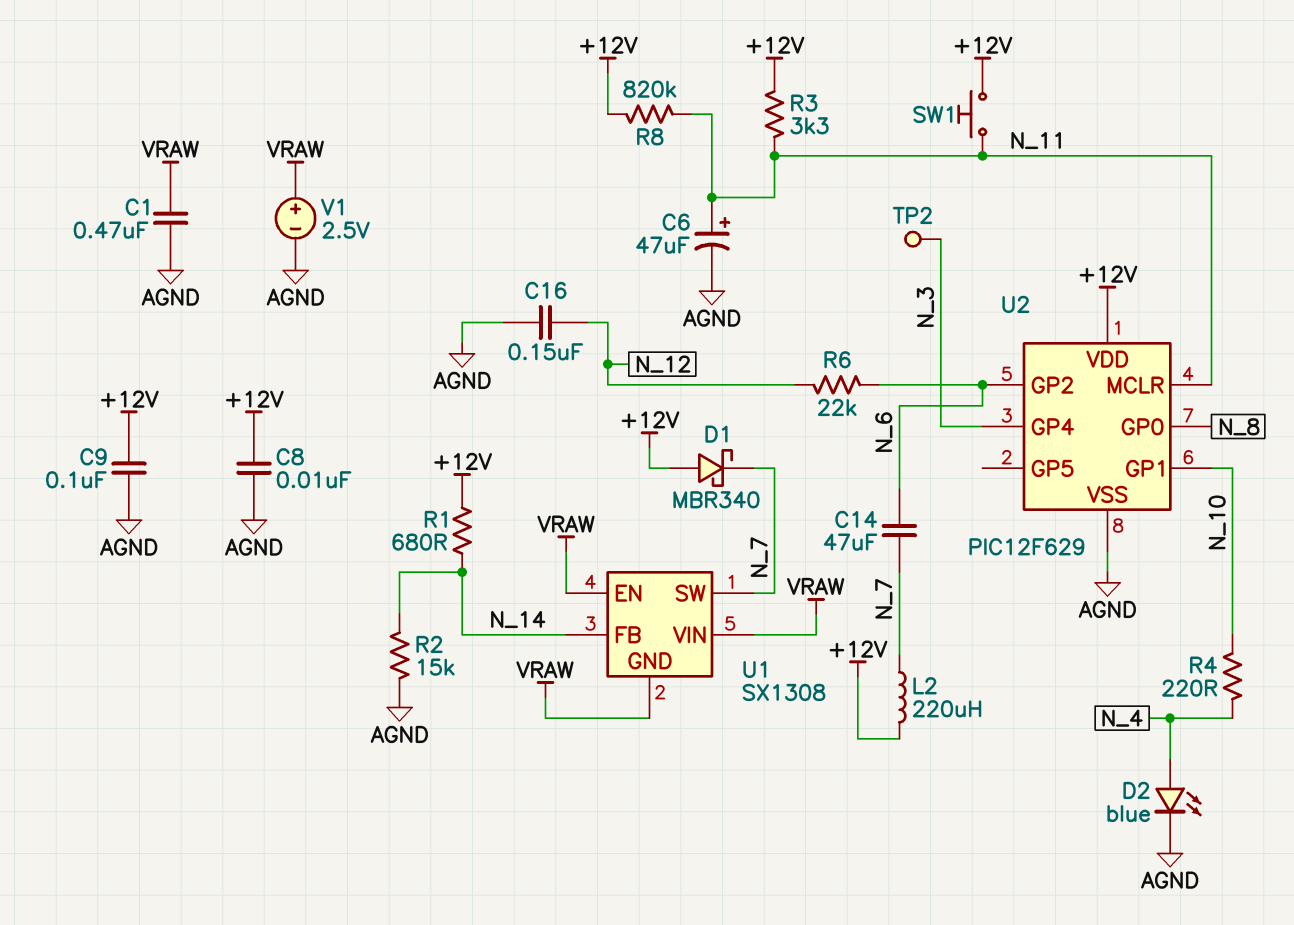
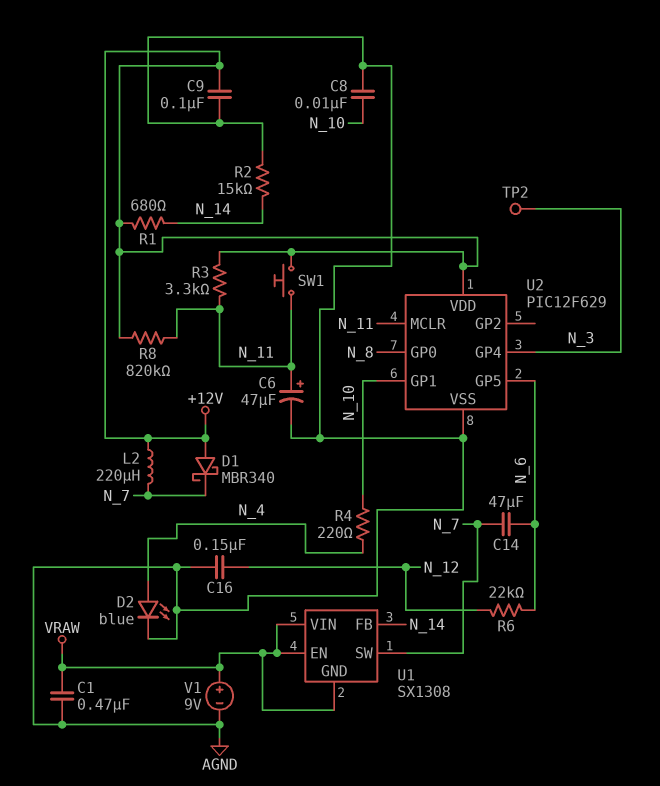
C8: 10nF (+12V, AGND) -> 10nF (AGND, N_10)
U2 pin GP2: N_6 -> none
U2 pin GP5: none -> N_6
V1: 2.5V (plus VRAW, minus AGND) -> 9V (plus VRAW, minus AGND)

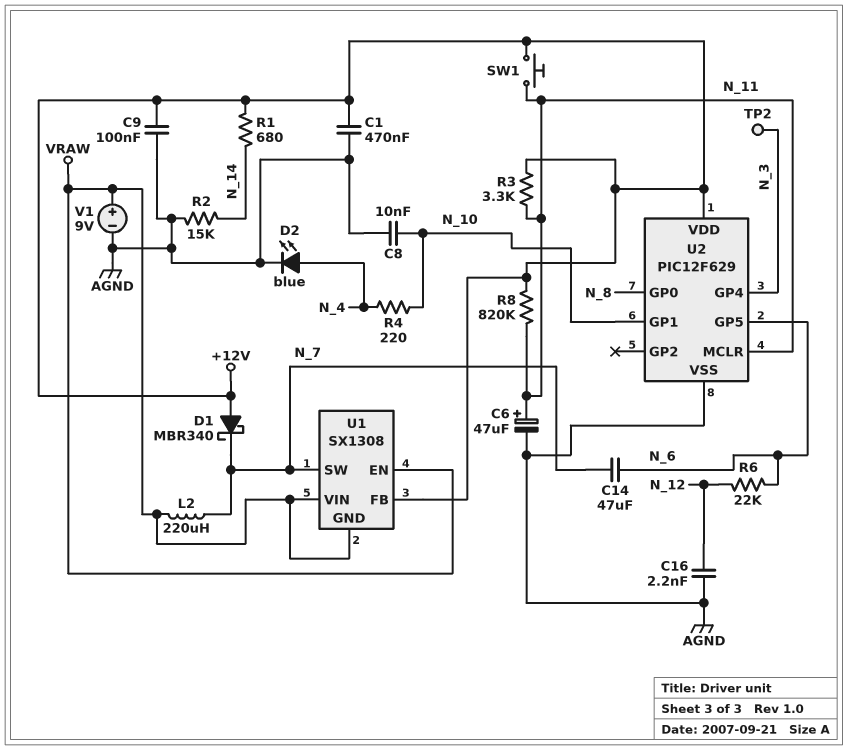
C1: 470nF (AGND, VRAW) -> 470nF (+12V, AGND)
C16: 150nF (AGND, N_12) -> 2.2nF (AGND, N_12)
L2: 220uH (+12V, N_7) -> 220uH (N_7, VRAW)
U1 pin FB: N_14 -> +12V

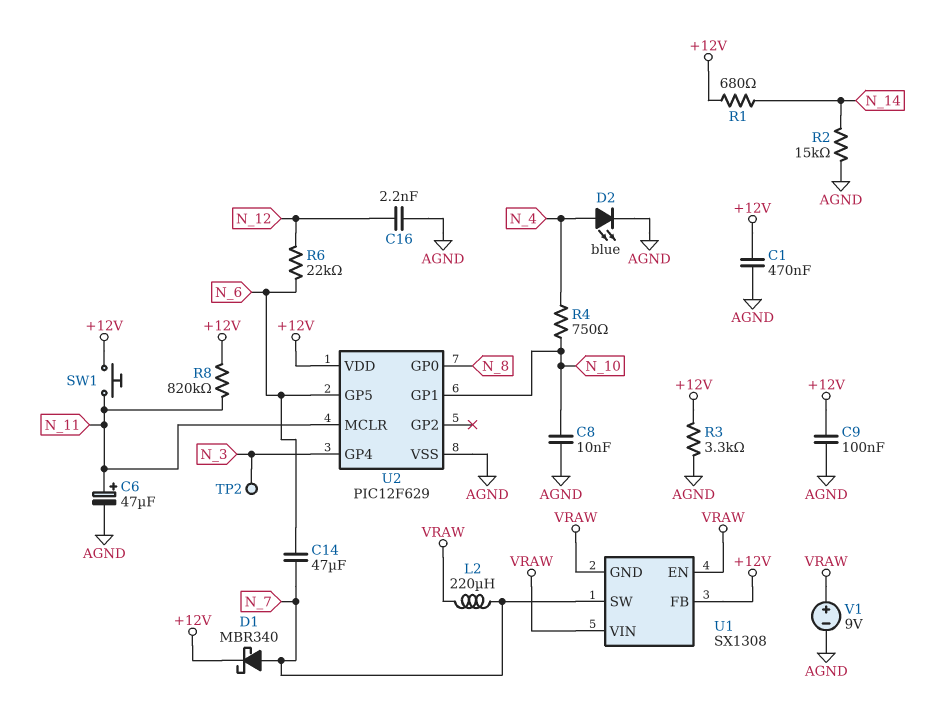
D1: schottky MBR340 (A +12V, K N_7) -> schottky MBR340 (A N_7, K +12V)
R3: 3.3k (+12V, N_11) -> 3.3k (+12V, AGND)
R4: 220 (N_4, N_10) -> 750 (N_4, N_10)

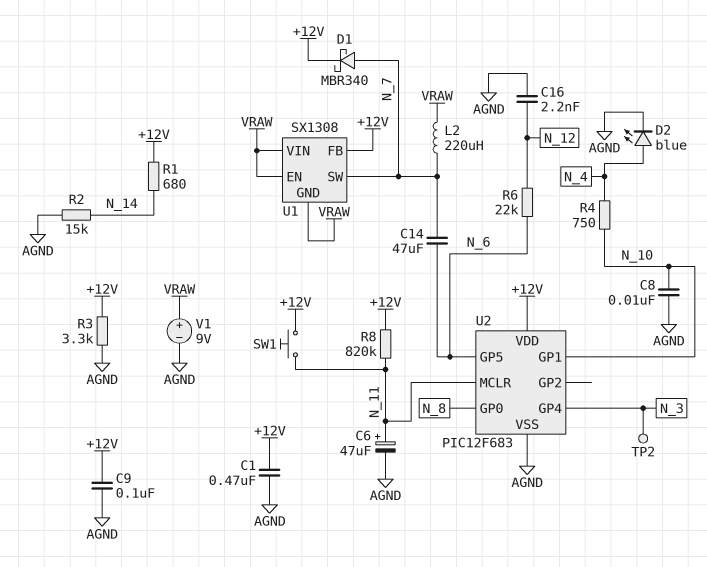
U2: PIC12F629 -> PIC12F683

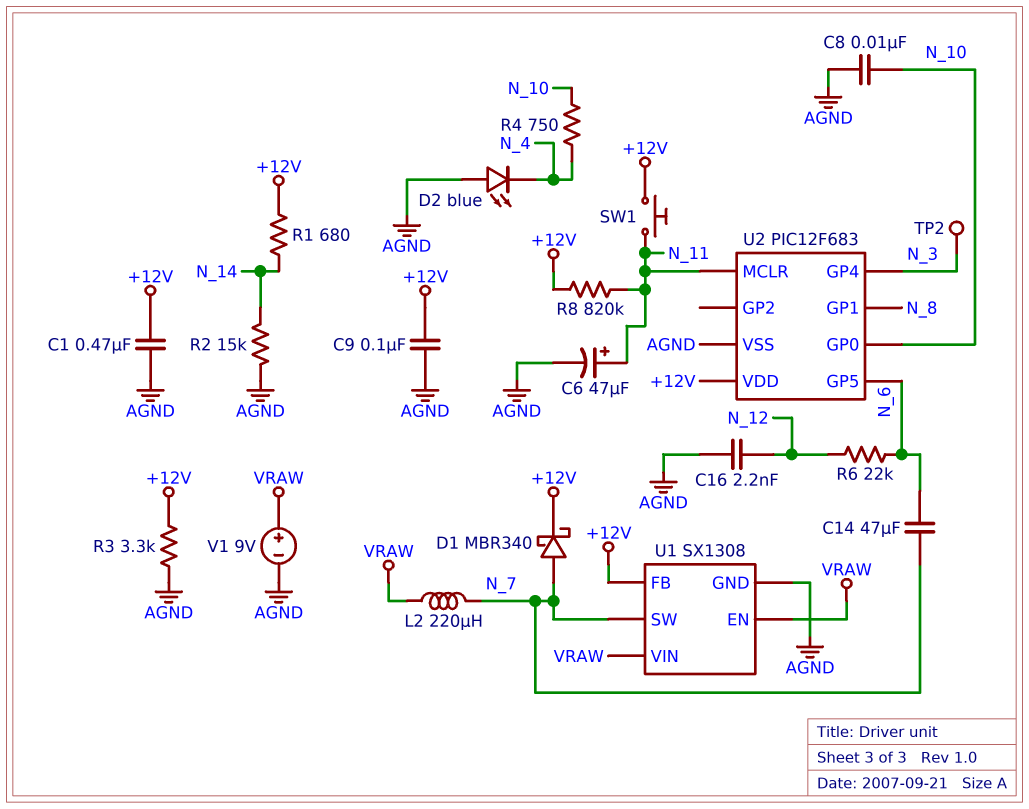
D2: LED blue (A N_4, K AGND) -> LED blue (A AGND, K N_4)
U1 pin GND: VRAW -> AGND
U2 pin GP0: N_8 -> N_10
U2 pin GP1: N_10 -> N_8

